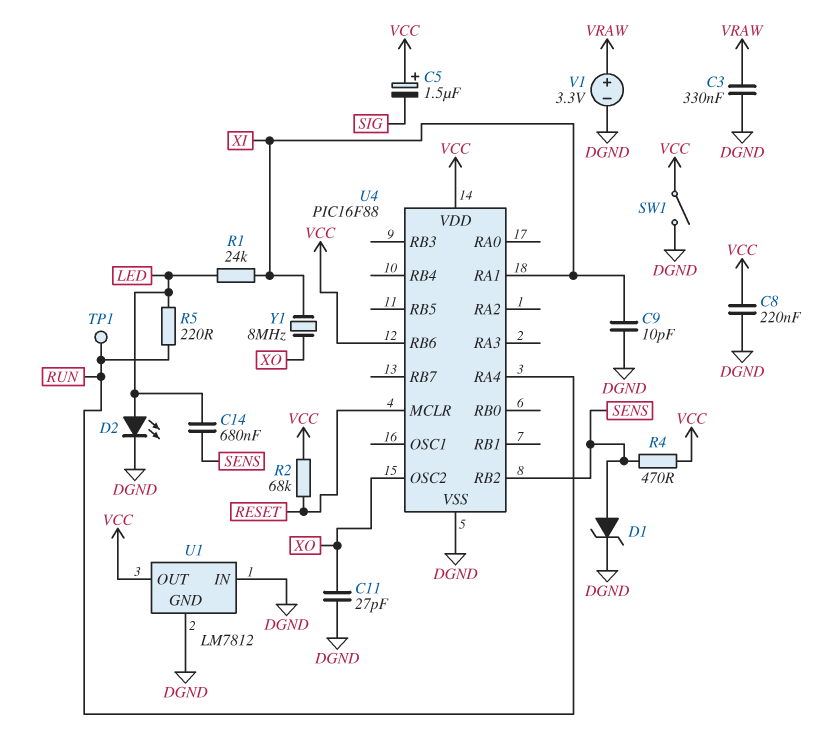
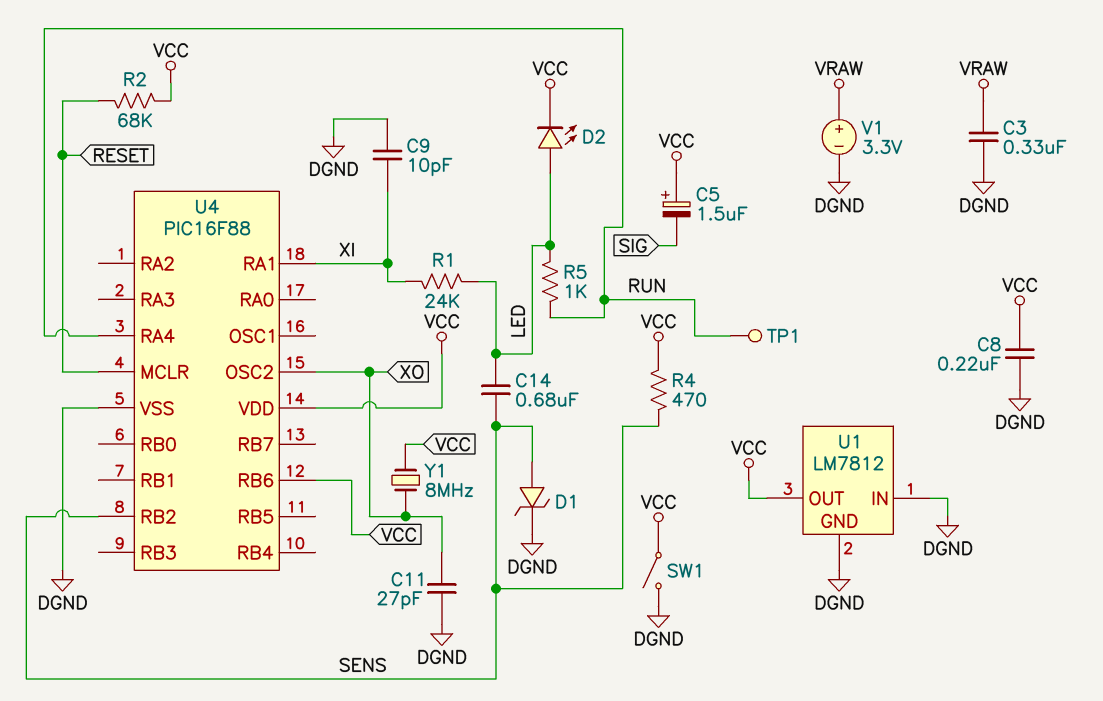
D2: LED (A LED, K DGND) -> LED (A LED, K VCC)
R5: 220 (LED, RUN) -> 1k (LED, RUN)
Y1: 8MHz (XI, XO) -> 8MHz (VCC, XO)

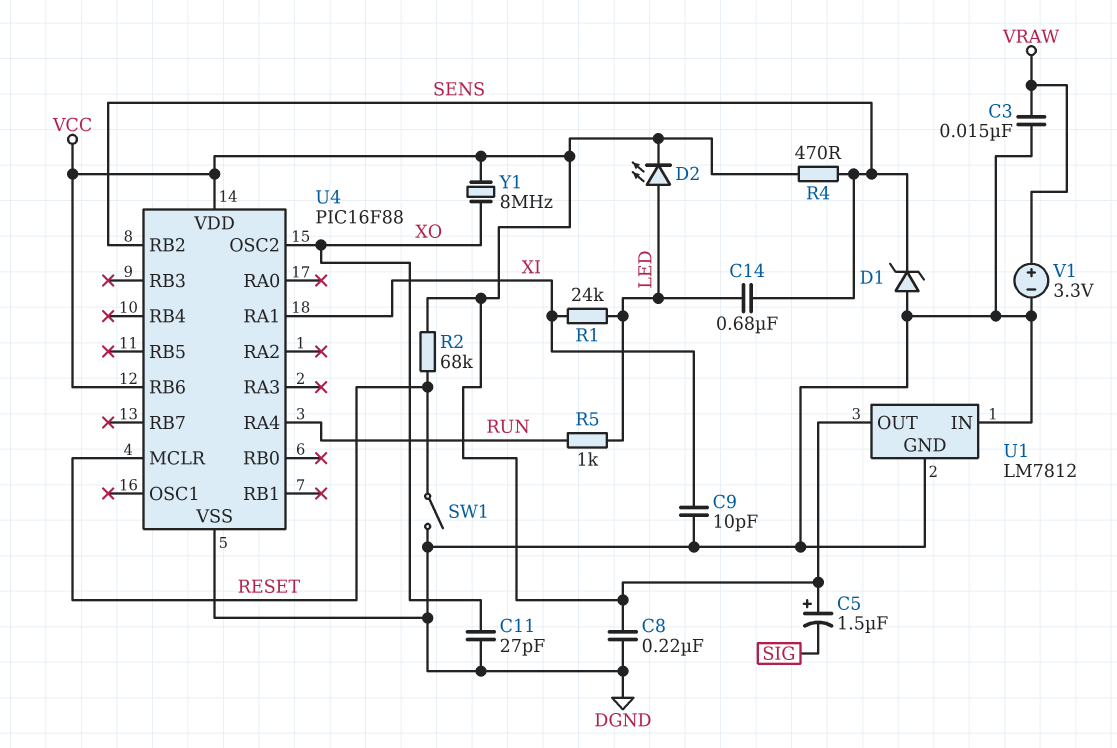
C3: 330nF (DGND, VRAW) -> 15nF (DGND, VRAW)
D1: zener (A SENS, K DGND) -> zener (A DGND, K SENS)
SW1: switch (DGND, VCC) -> switch (DGND, RESET)
TP1: test point (RUN) -> none

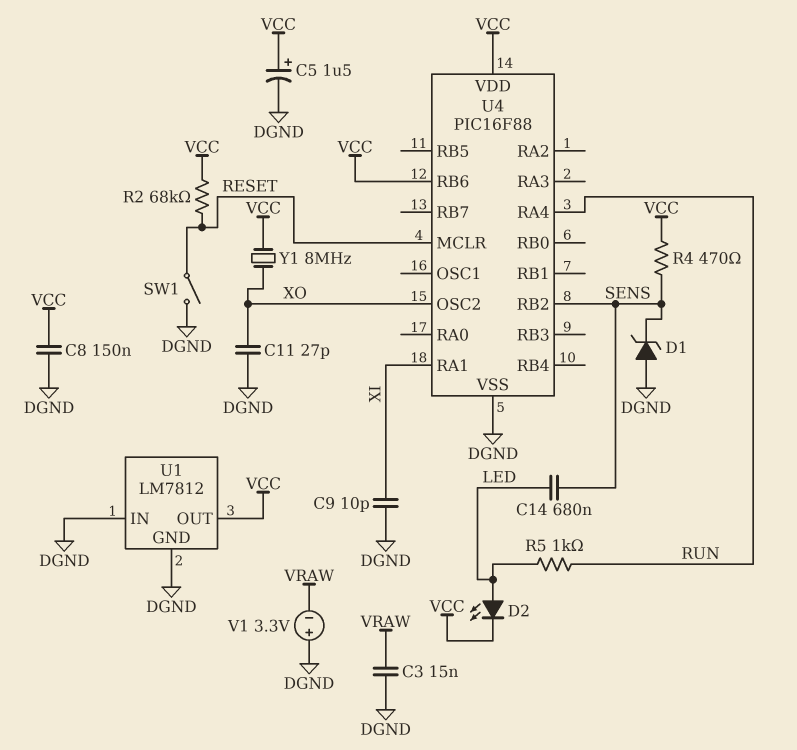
C5: 1.5uF (plus VCC, minus SIG) -> 1.5uF (plus VCC, minus DGND)
C8: 220nF (DGND, VCC) -> 150nF (DGND, VCC)
R1: 24k (LED, XI) -> none
V1: 3.3V (plus VRAW, minus DGND) -> 3.3V (plus DGND, minus VRAW)

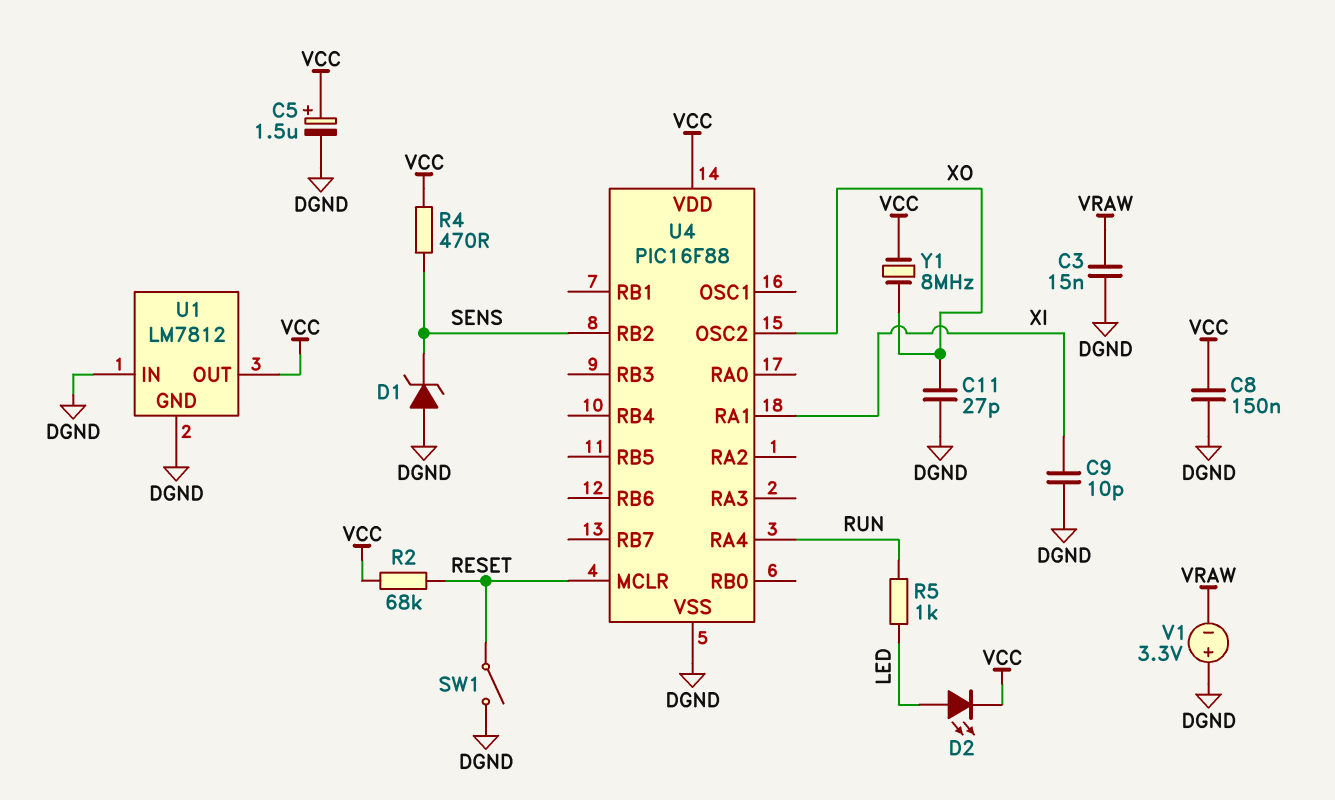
C14: 680nF (LED, SENS) -> none
U4 pin RB6: VCC -> none

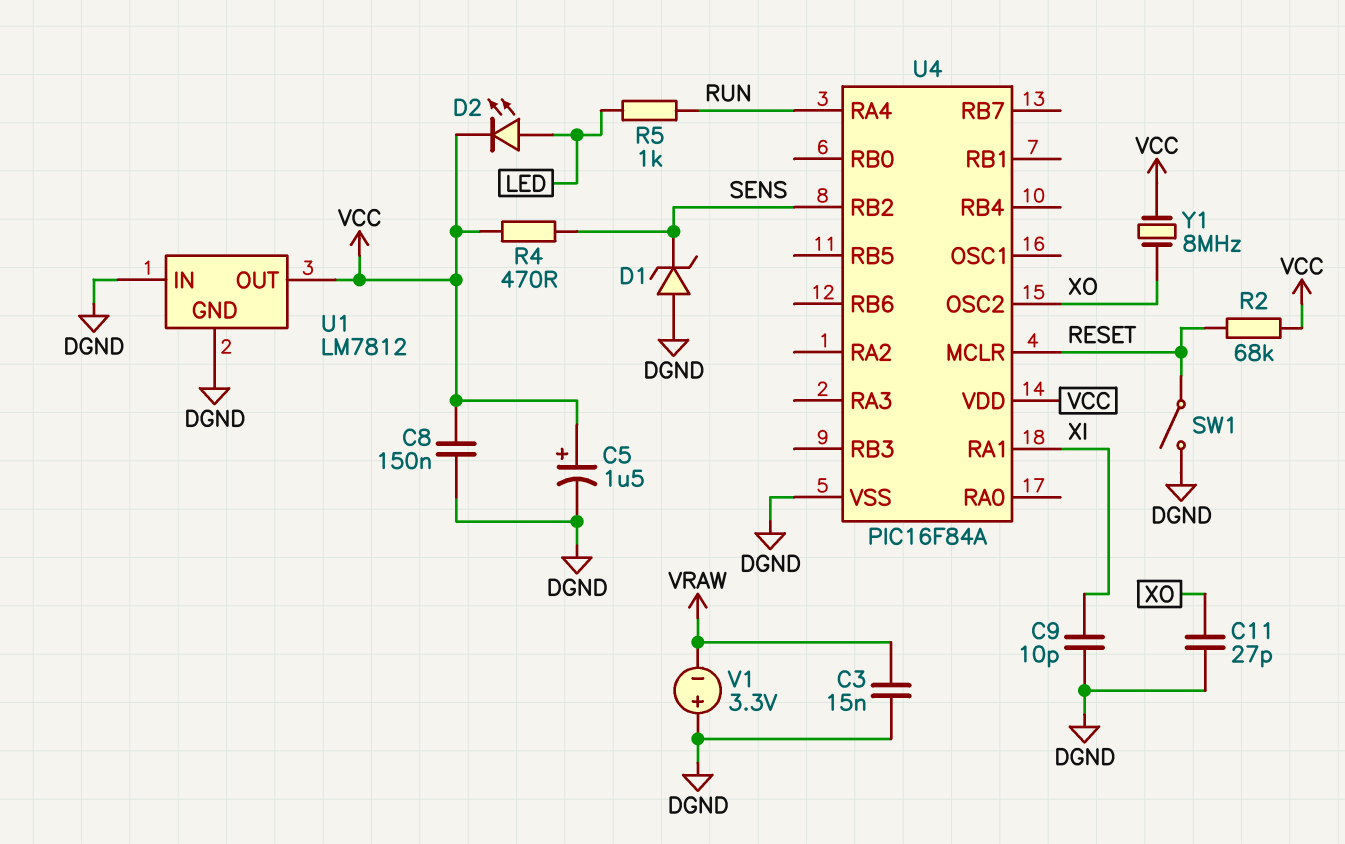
U4: PIC16F88 -> PIC16F84A

